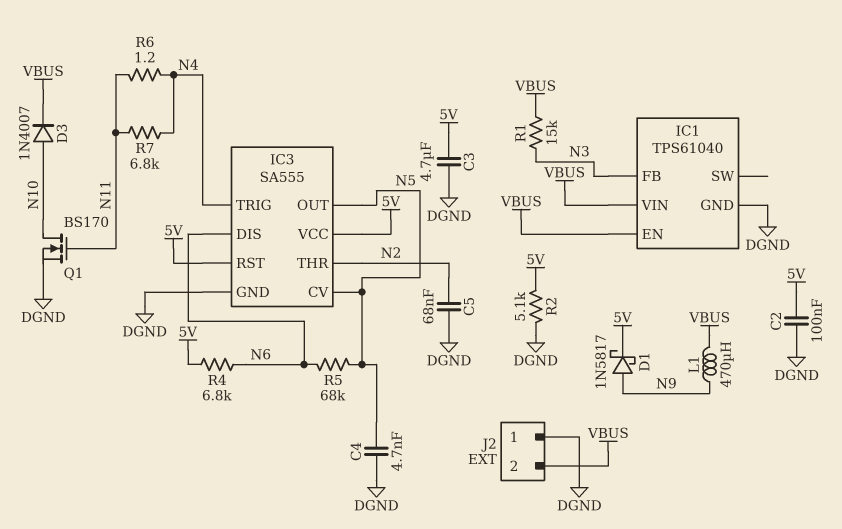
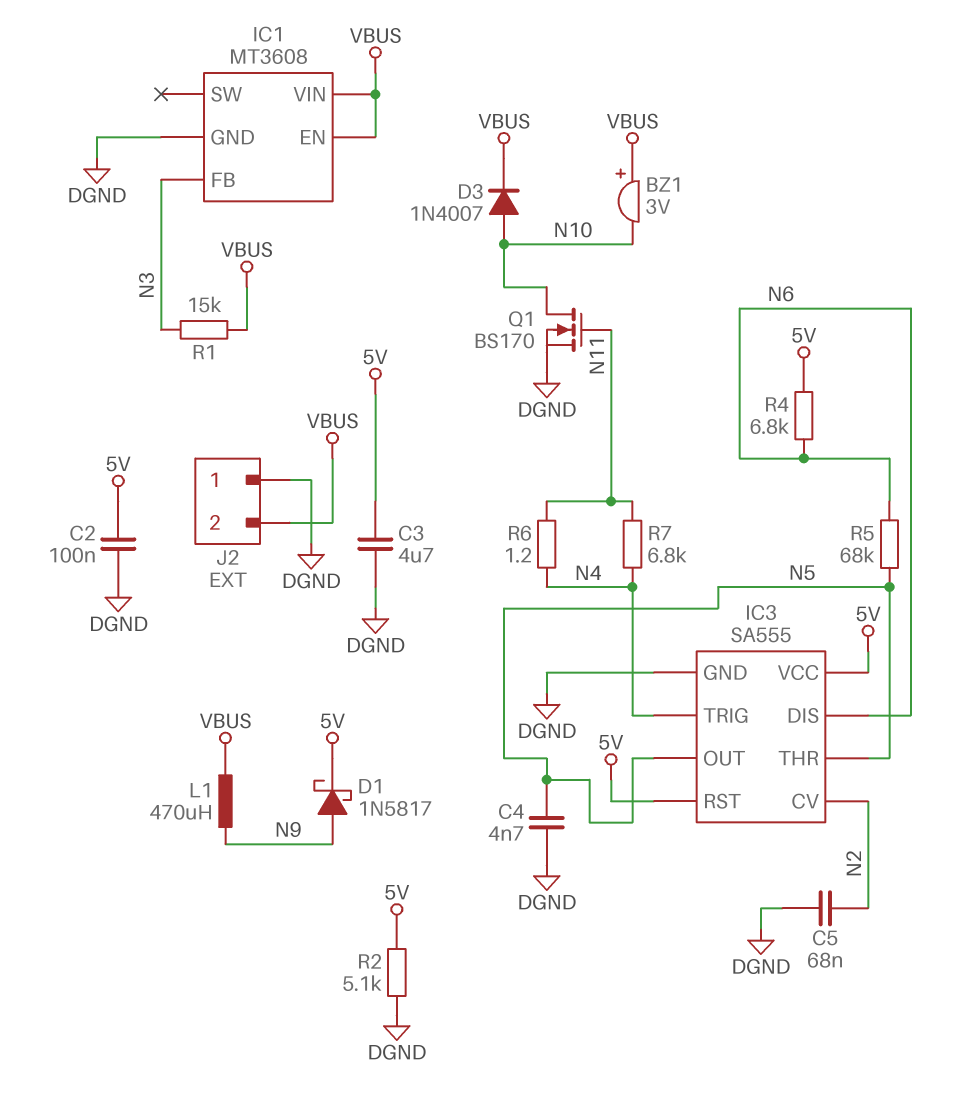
BZ1: none -> buzzer 3V (plus VBUS, minus N10)
IC1: TPS61040 -> MT3608
IC3 pin CV: N5 -> N2
IC3 pin THR: N2 -> N5

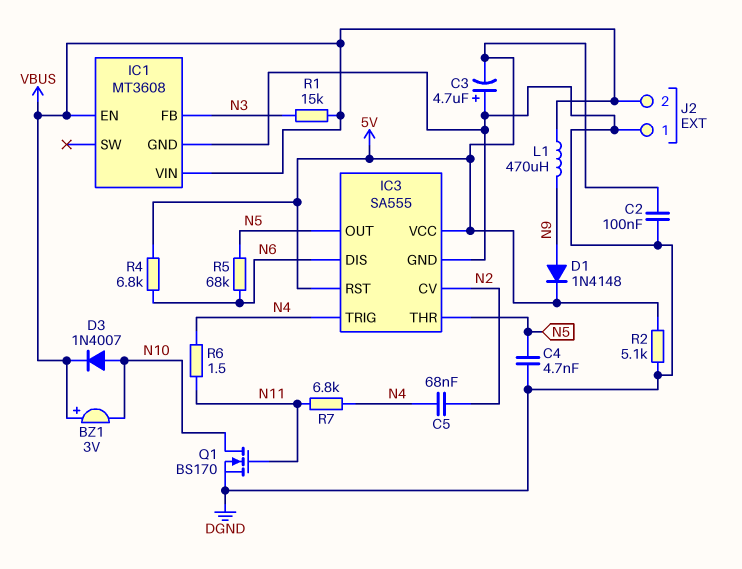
C3: 4.7uF (5V, DGND) -> 4.7uF (plus DGND, minus 5V)
C5: 68nF (DGND, N2) -> 68nF (N2, N4)
D1: schottky 1N5817 (A N9, K 5V) -> diode 1N4148 (A N9, K 5V)
R6: 1.2 (N4, N11) -> 1.5 (N4, N11)

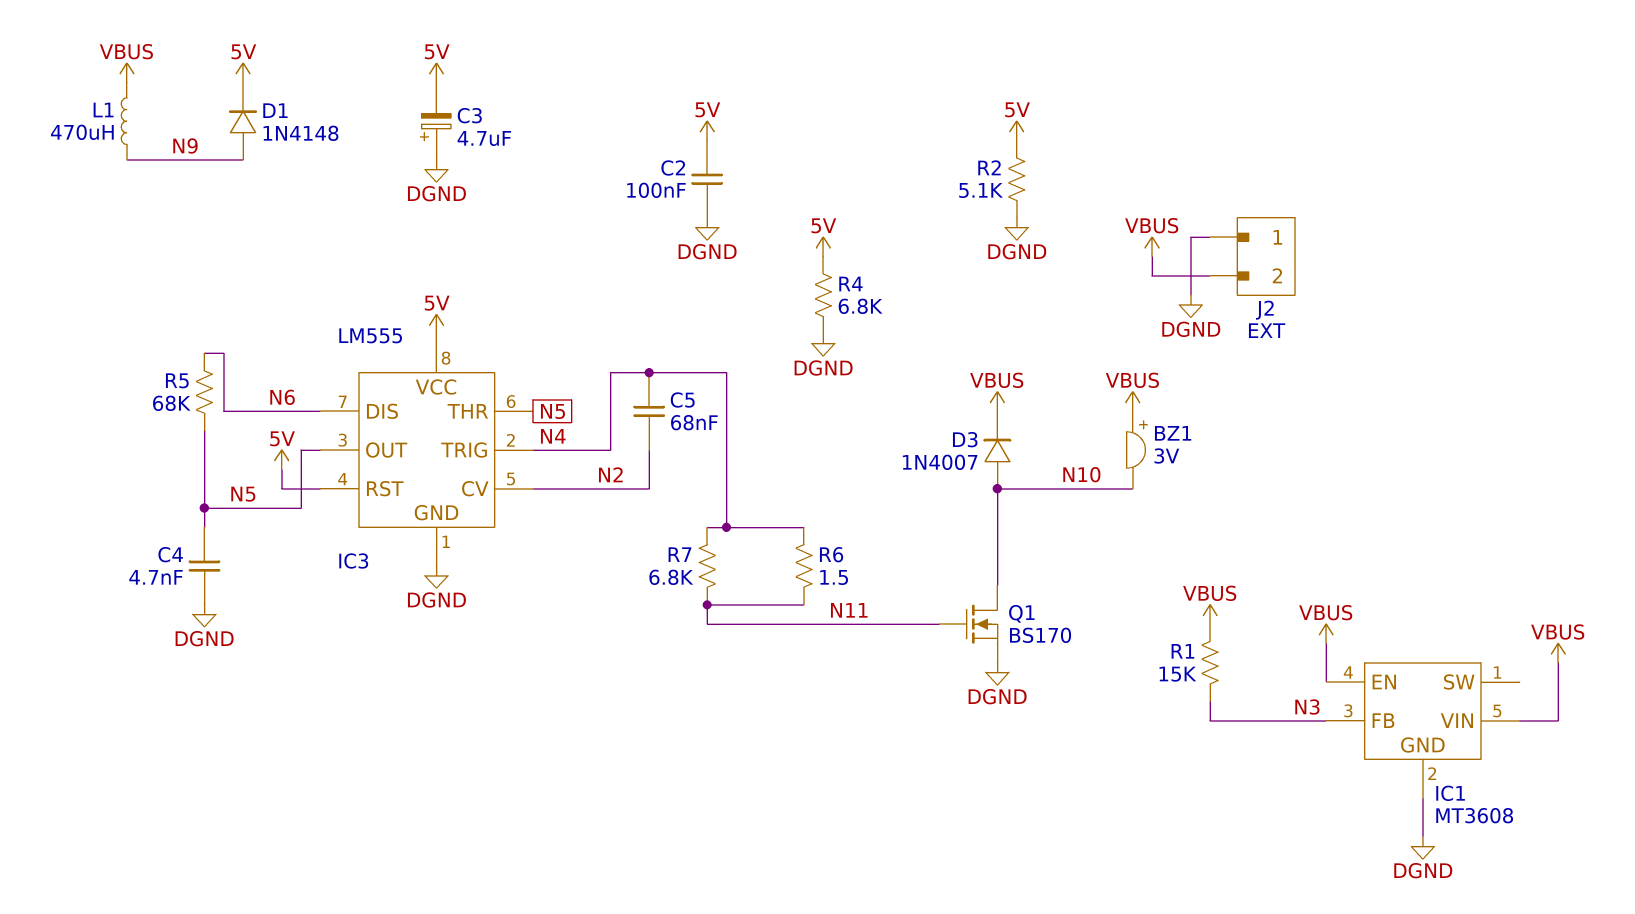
IC3: SA555 -> LM555
R4: 6.8k (5V, N6) -> 6.8k (5V, DGND)

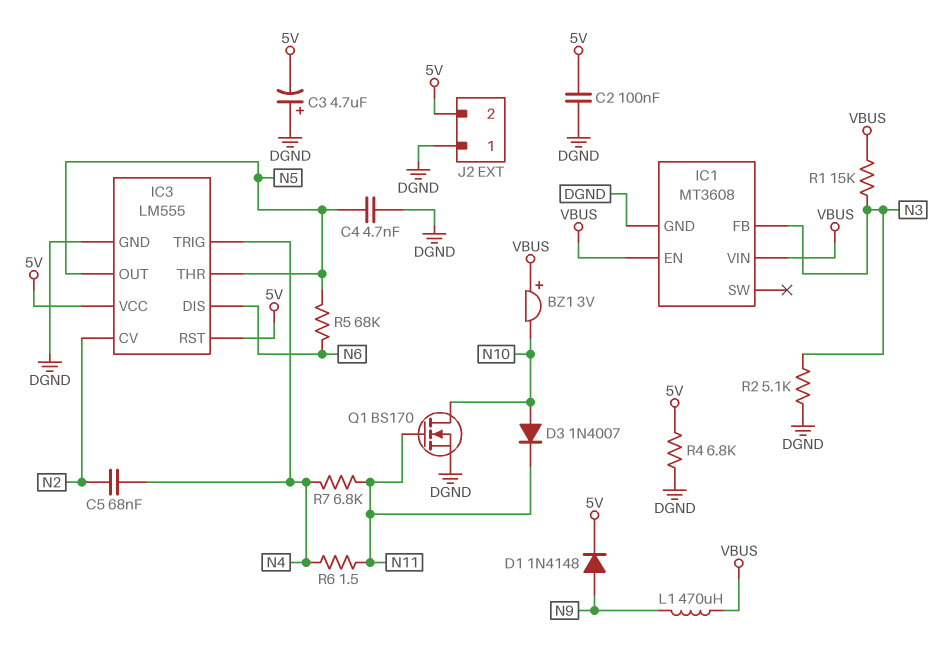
D3: diode 1N4007 (A N10, K VBUS) -> diode 1N4007 (A N10, K N11)
J2 pin 2: VBUS -> 5V
R2: 5.1k (5V, DGND) -> 5.1k (DGND, N3)

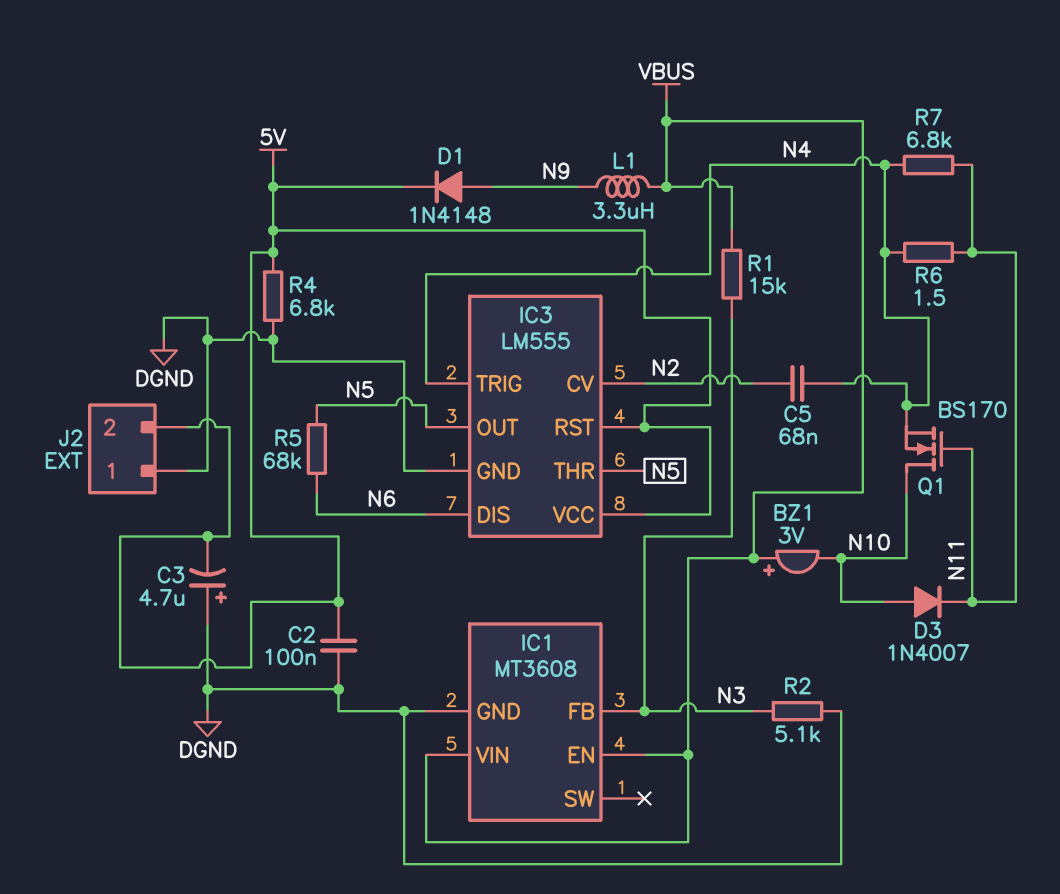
C4: 4.7nF (DGND, N5) -> none
L1: 470uH (N9, VBUS) -> 3.3uH (N9, VBUS)
Q1: NMOS BS170 (G N11, D N10, S DGND) -> NMOS BS170 (G N11, D N10, S N4)

